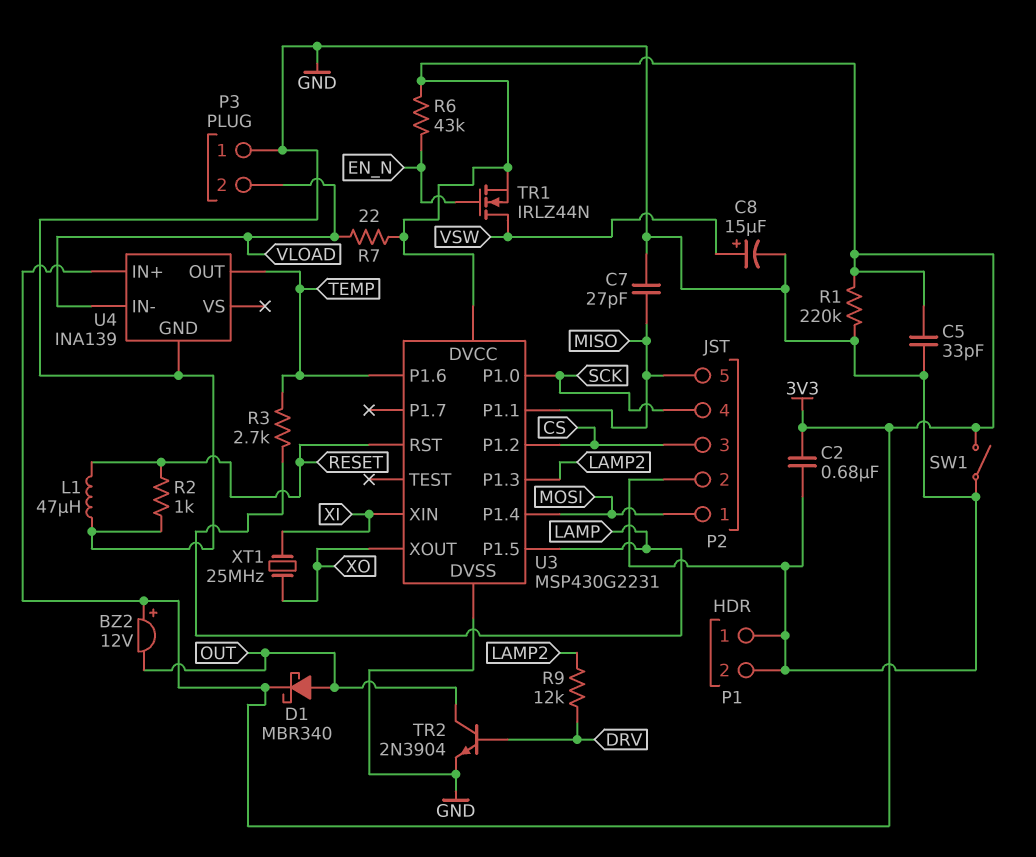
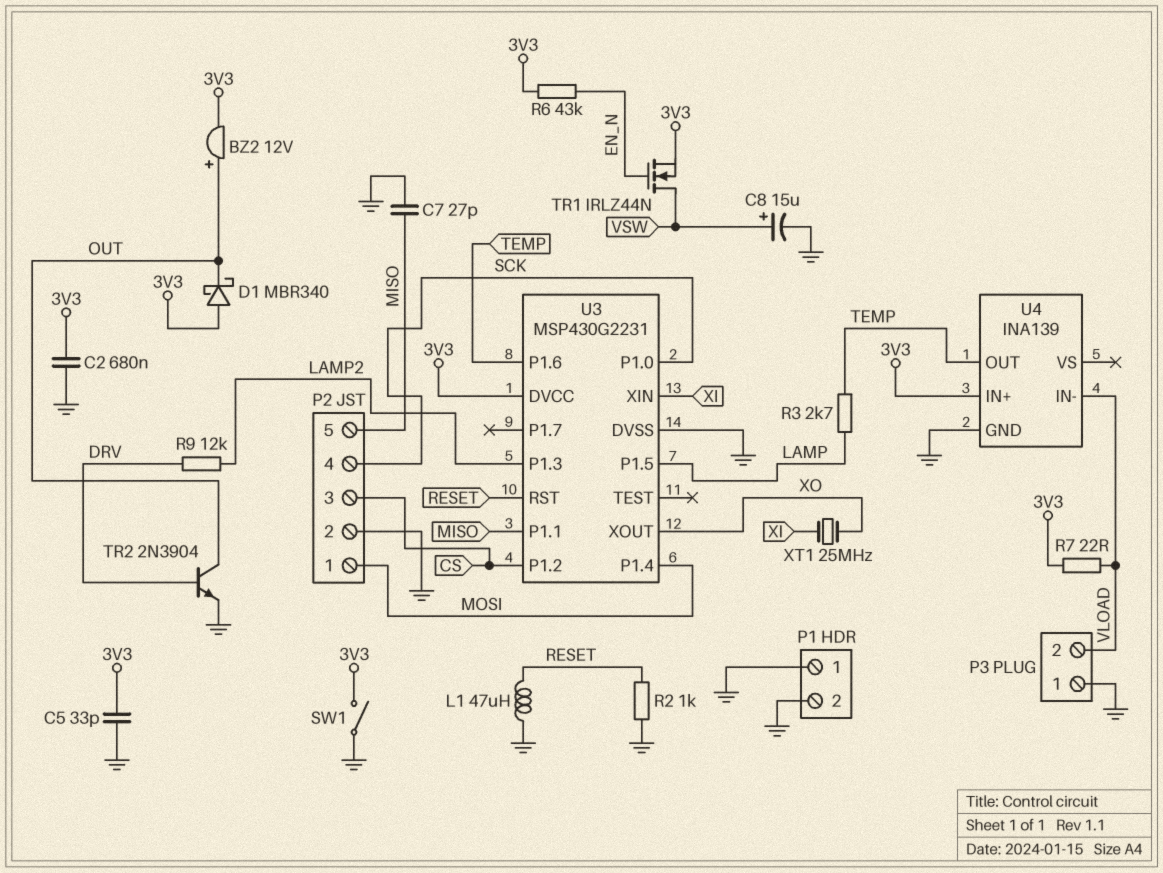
BZ2: buzzer 12V (plus 3V3, minus OUT) -> buzzer 12V (plus OUT, minus 3V3)
D1: schottky MBR340 (A OUT, K 3V3) -> schottky MBR340 (A 3V3, K OUT)
R1: 220k (3V3, GND) -> none

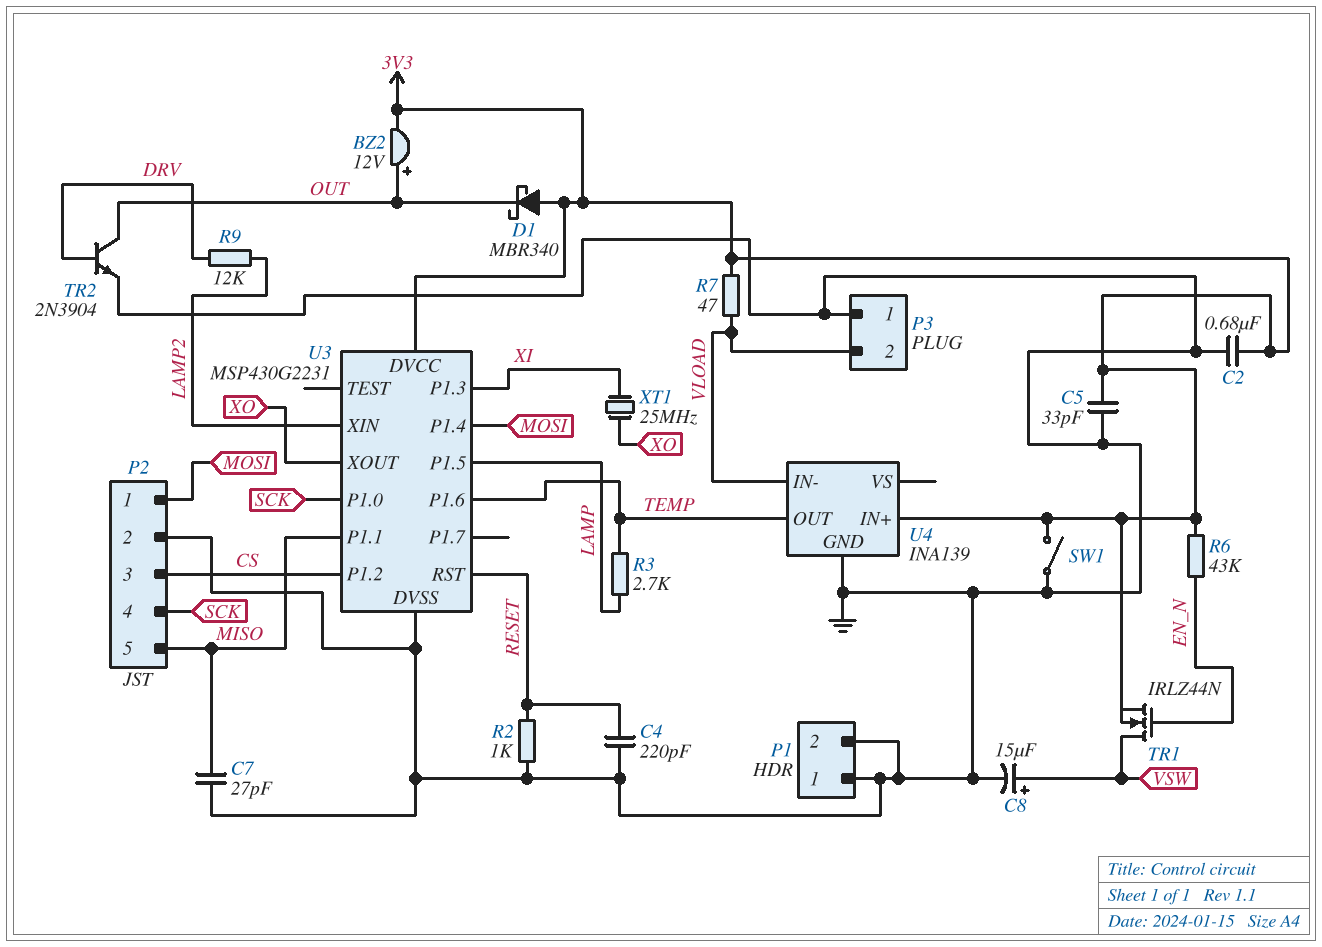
C4: none -> 220pF (GND, RESET)
L1: 47uH (GND, RESET) -> none
R7: 22 (3V3, VLOAD) -> 47 (3V3, VLOAD)
U3 pin P1.3: LAMP2 -> XI
U3 pin XIN: XI -> LAMP2

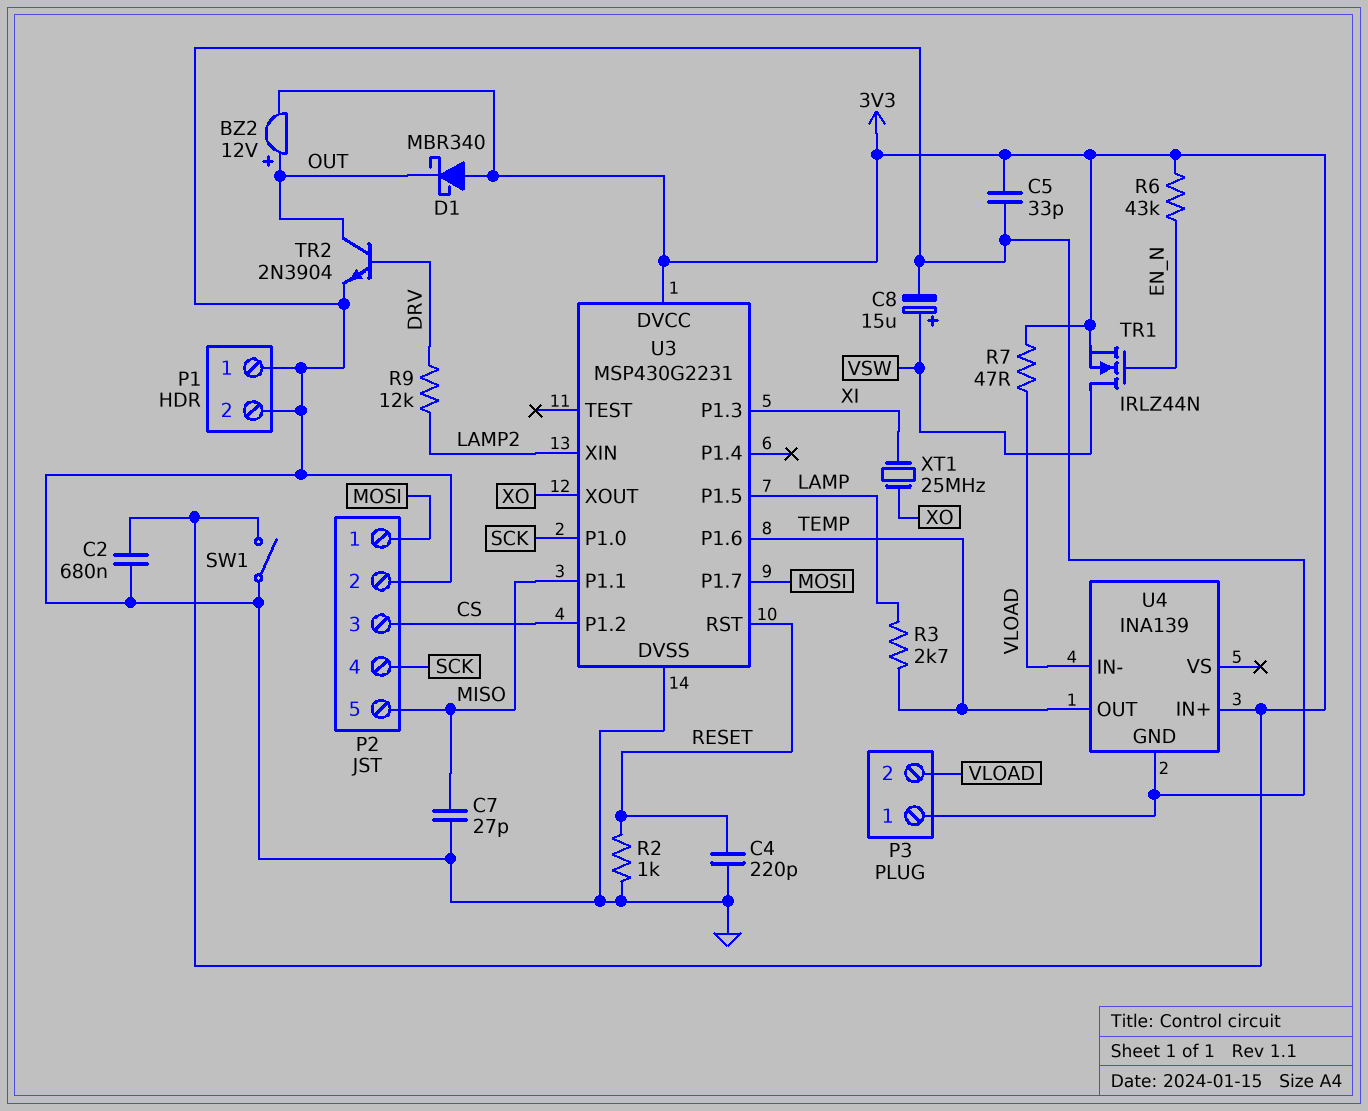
U3 pin P1.4: MOSI -> none
U3 pin P1.7: none -> MOSI

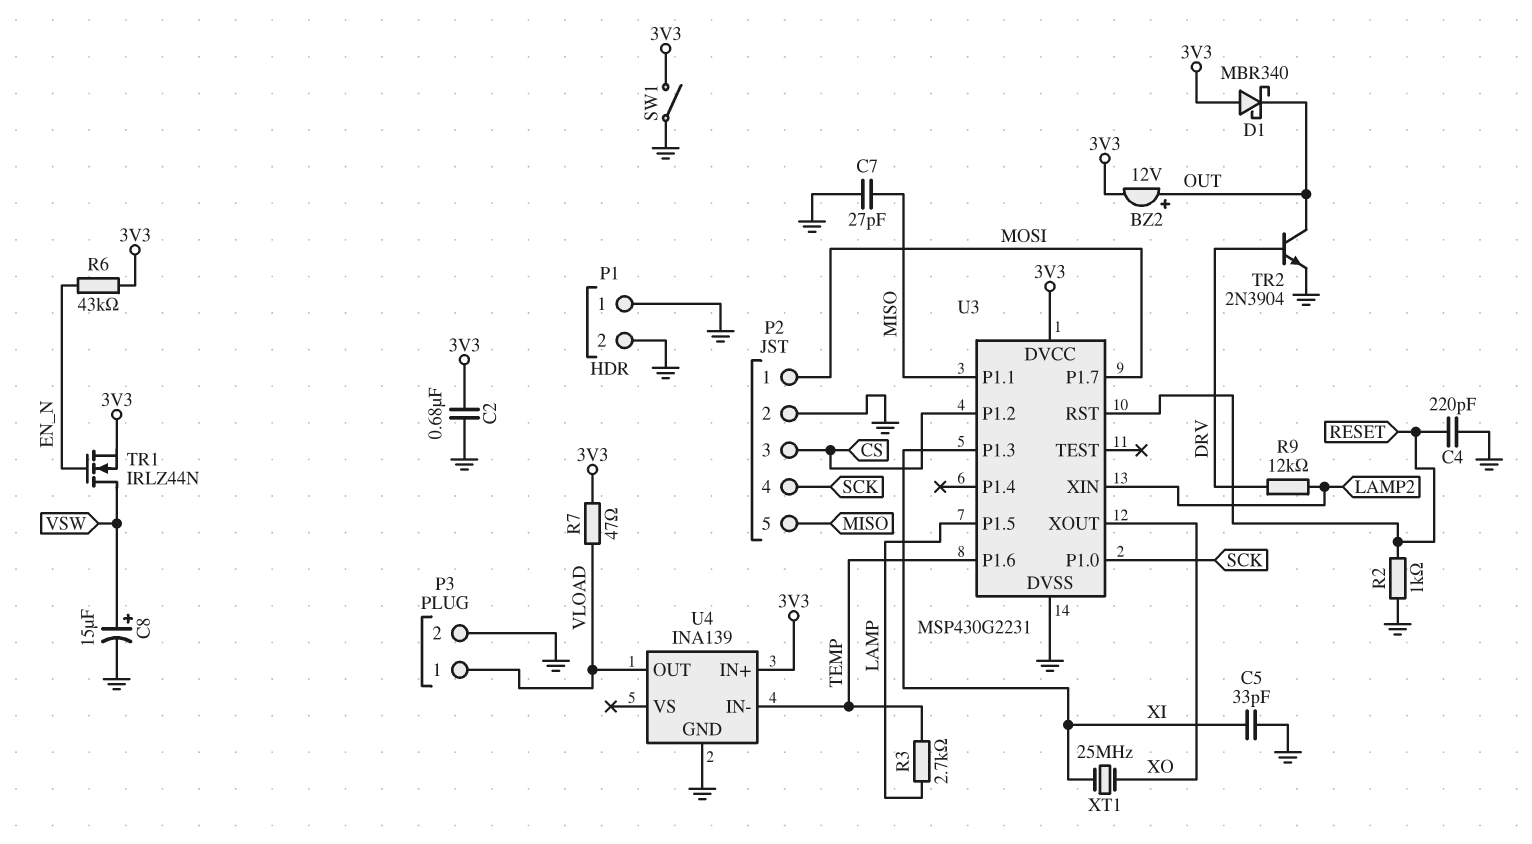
C5: 33pF (3V3, GND) -> 33pF (GND, XI)
P3 pin 1: GND -> VLOAD
P3 pin 2: VLOAD -> GND
U4 pin IN-: VLOAD -> TEMP
U4 pin OUT: TEMP -> VLOAD

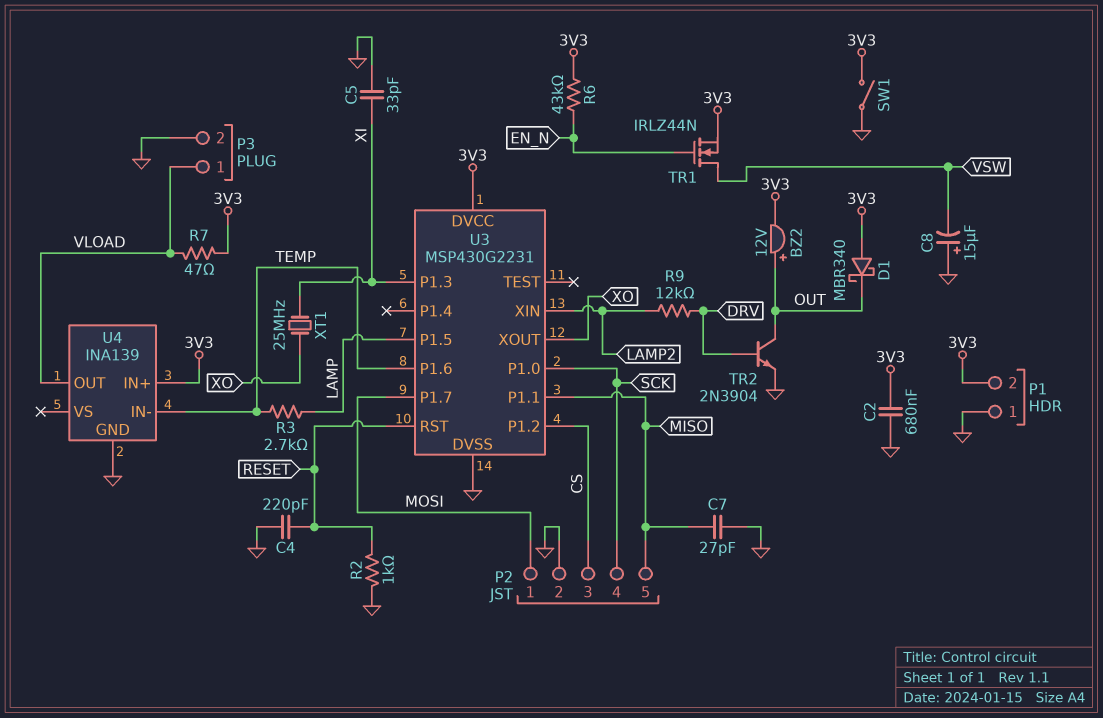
C8: 15uF (plus VSW, minus GND) -> 15uF (plus GND, minus VSW)
P1 pin 2: GND -> 3V3

